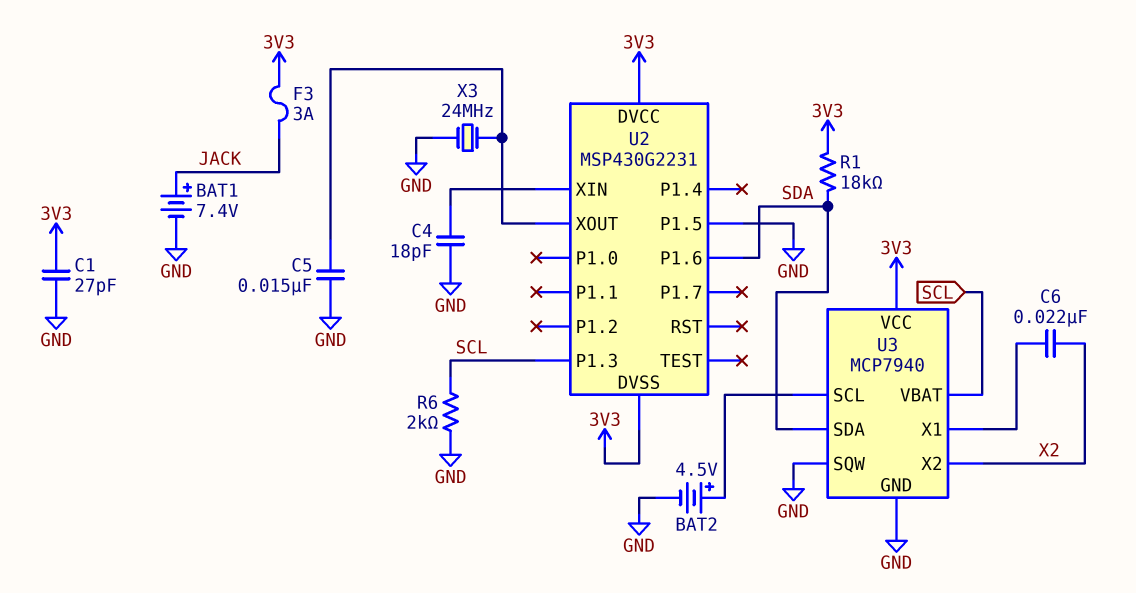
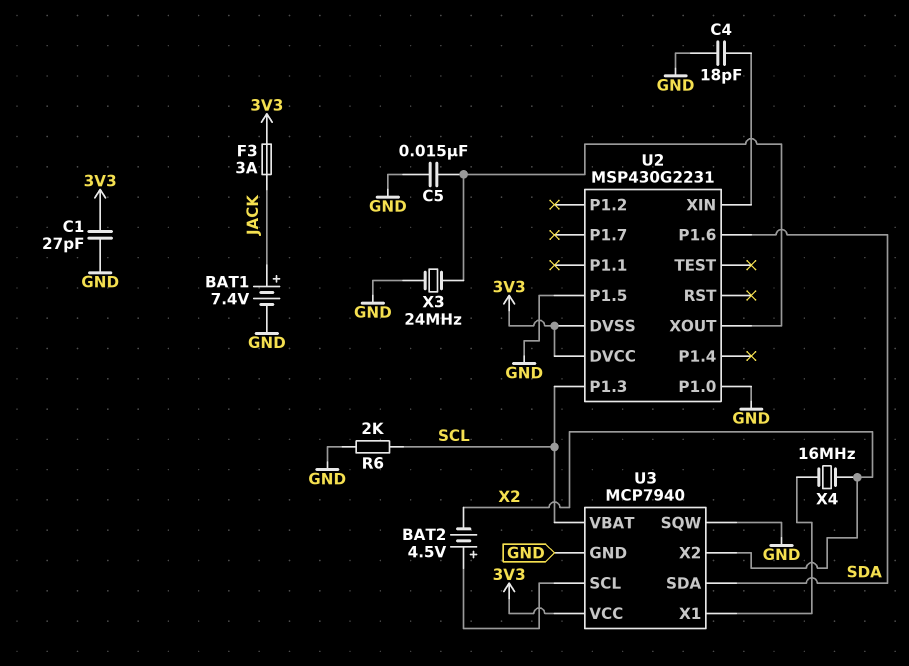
BAT2: 4.5V (plus U3/SCL, minus GND) -> 4.5V (plus U3/SCL, minus X2)
C6: 22nF (U3/X1, X2) -> none
R1: 18k (3V3, SDA) -> none
U2 pin P1.0: none -> GND
X4: none -> 16MHz (U3/X1, X2)

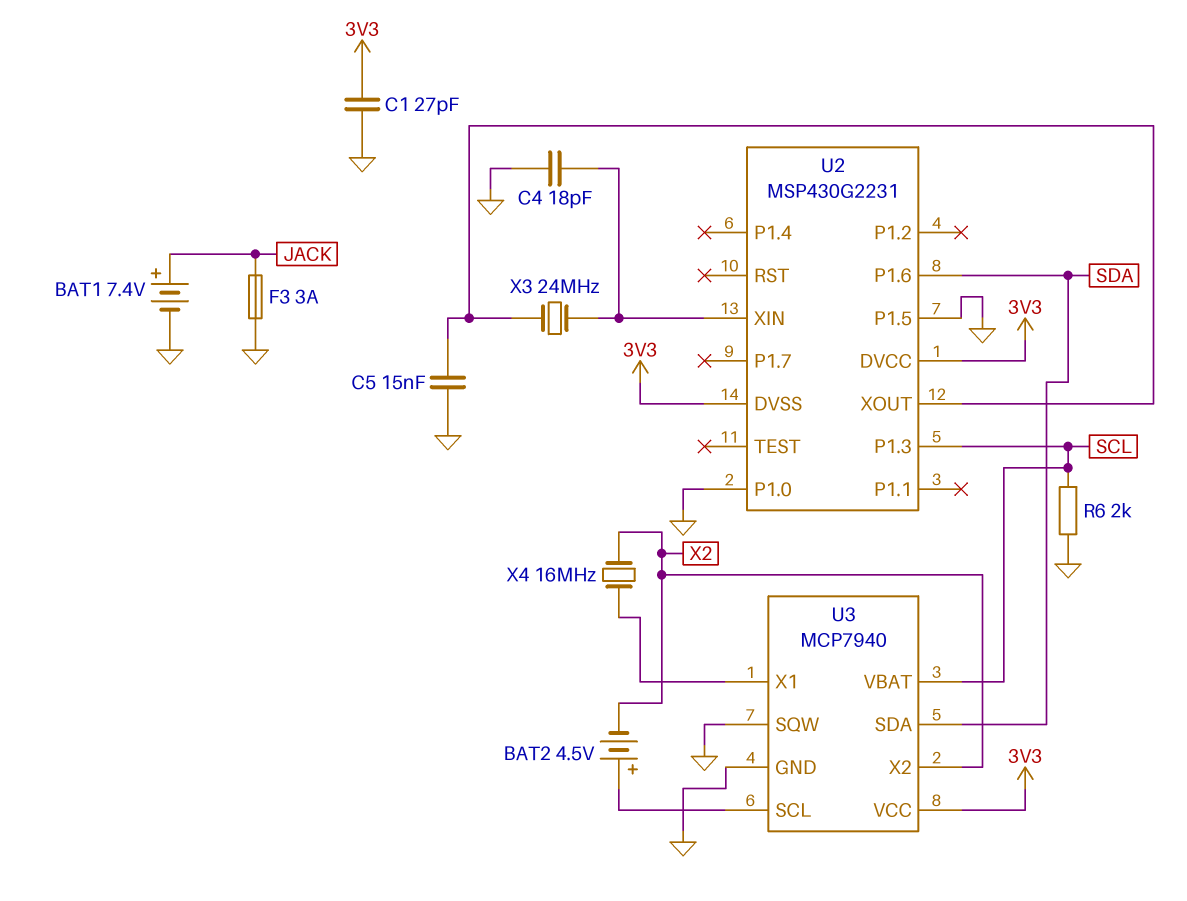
F3: 3A (3V3, JACK) -> 3A (GND, JACK)
X3: 24MHz (GND, U2/XOUT) -> 24MHz (U2/XIN, U2/XOUT)

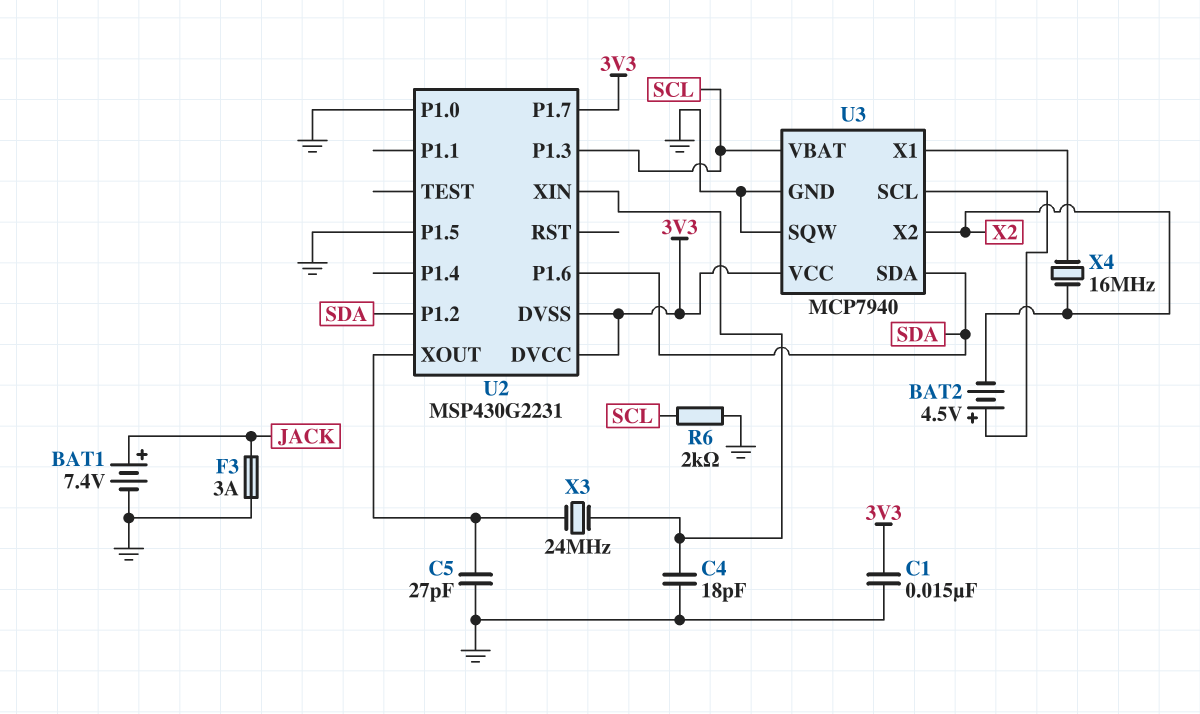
C1: 27pF (3V3, GND) -> 15nF (3V3, GND)
C5: 15nF (GND, U2/XOUT) -> 27pF (GND, U2/XOUT)
U2 pin P1.2: none -> SDA
U2 pin P1.7: none -> 3V3

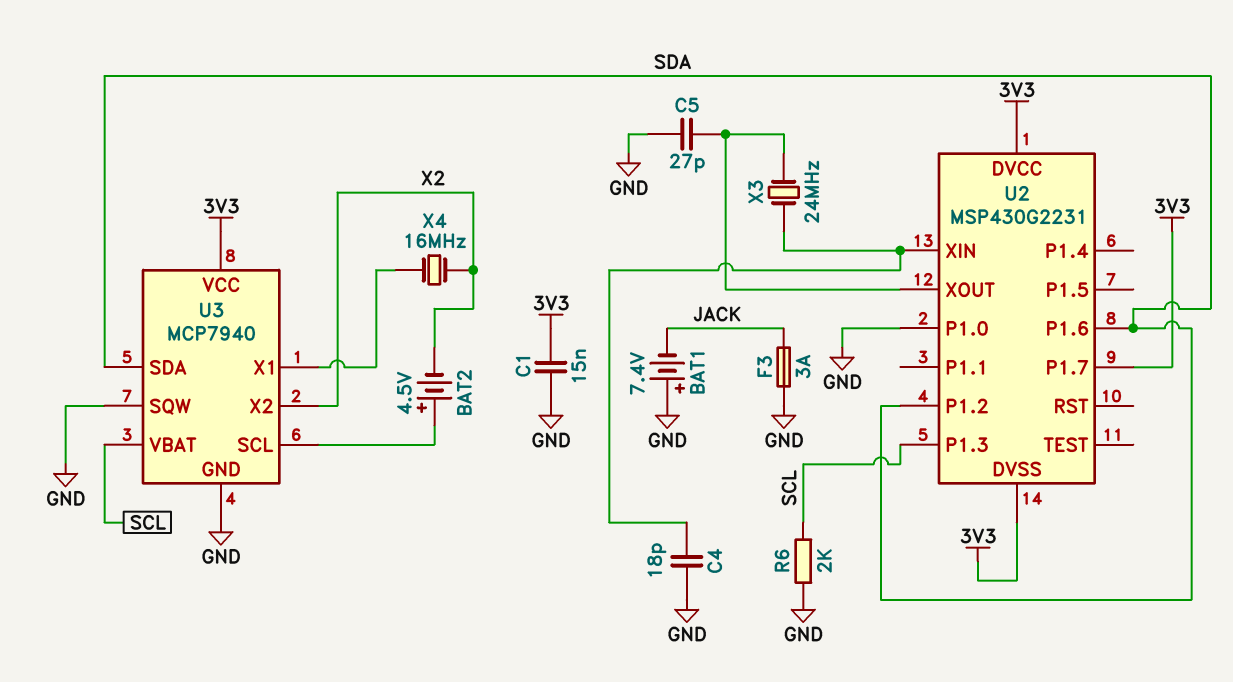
BAT1: 7.4V (plus JACK, minus GND) -> 7.4V (plus GND, minus JACK)
U2 pin P1.5: GND -> none

